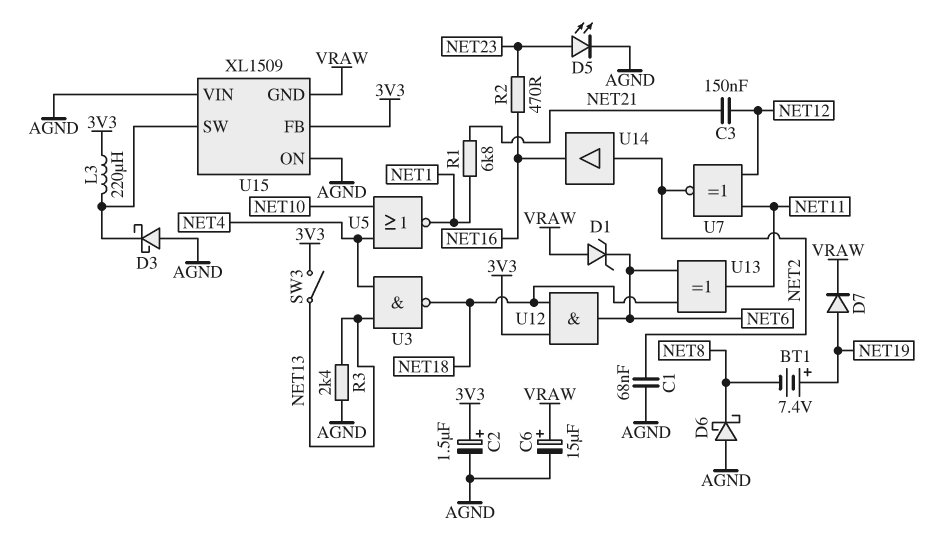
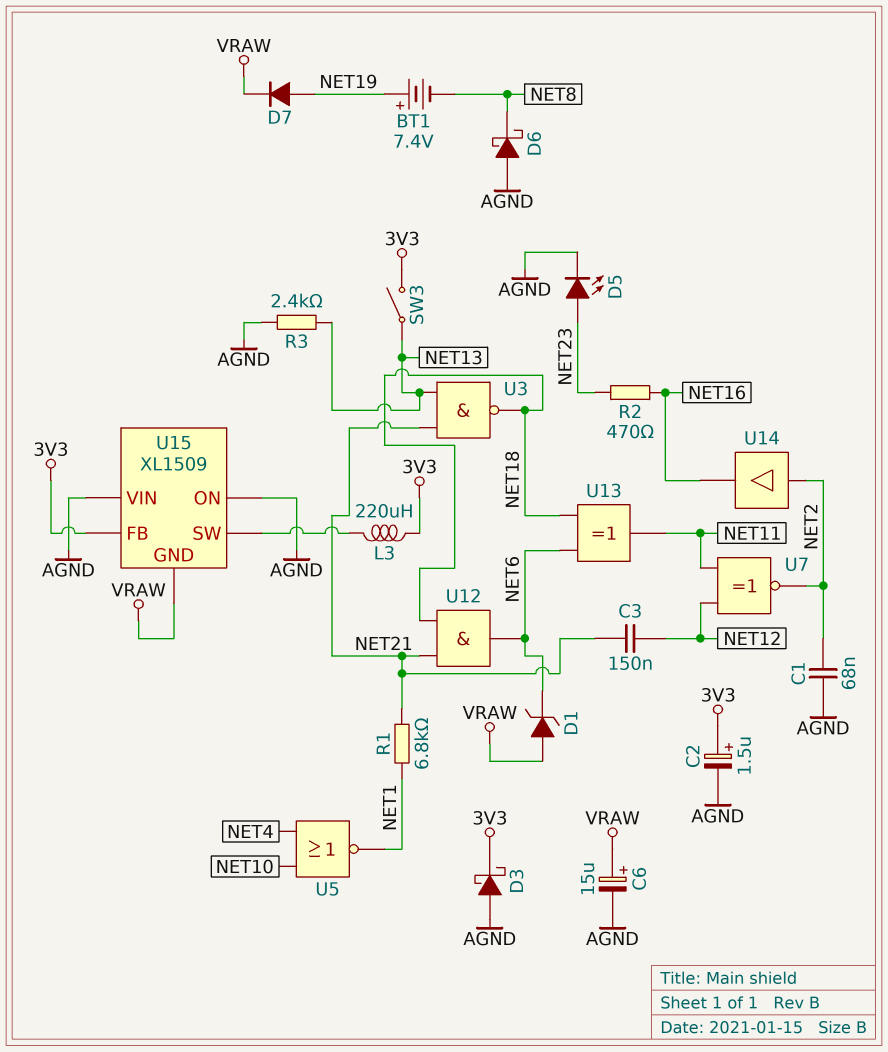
D3: schottky (A AGND, K U15/SW) -> schottky (A AGND, K 3V3)
U3: NAND (in NET4, in NET13, out NET18) -> NAND (in NET13, in NET21, out NET18)
U12: AND (in 3V3, in NET18, out NET6) -> AND (in NET18, in NET21, out NET6)

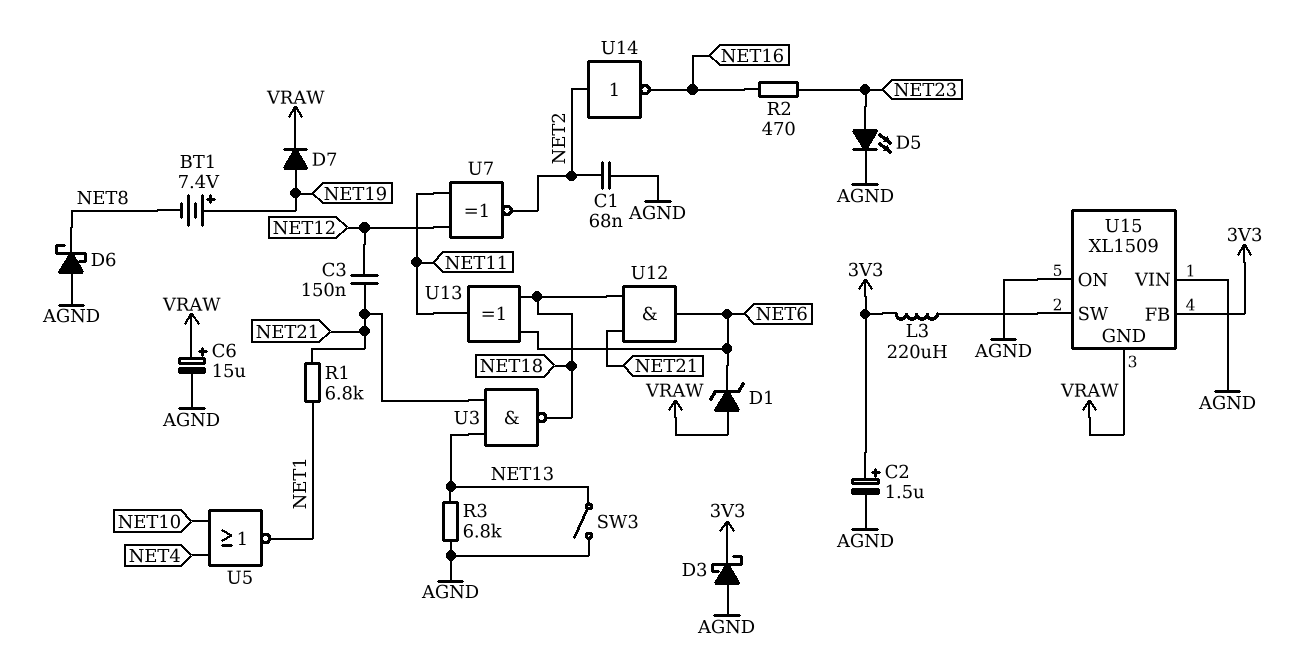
R3: 2.4k (AGND, NET13) -> 6.8k (AGND, NET13)
SW3: switch (3V3, NET13) -> switch (AGND, NET13)
U14: buffer (in NET2, out NET16) -> NOT (in NET2, out NET16)

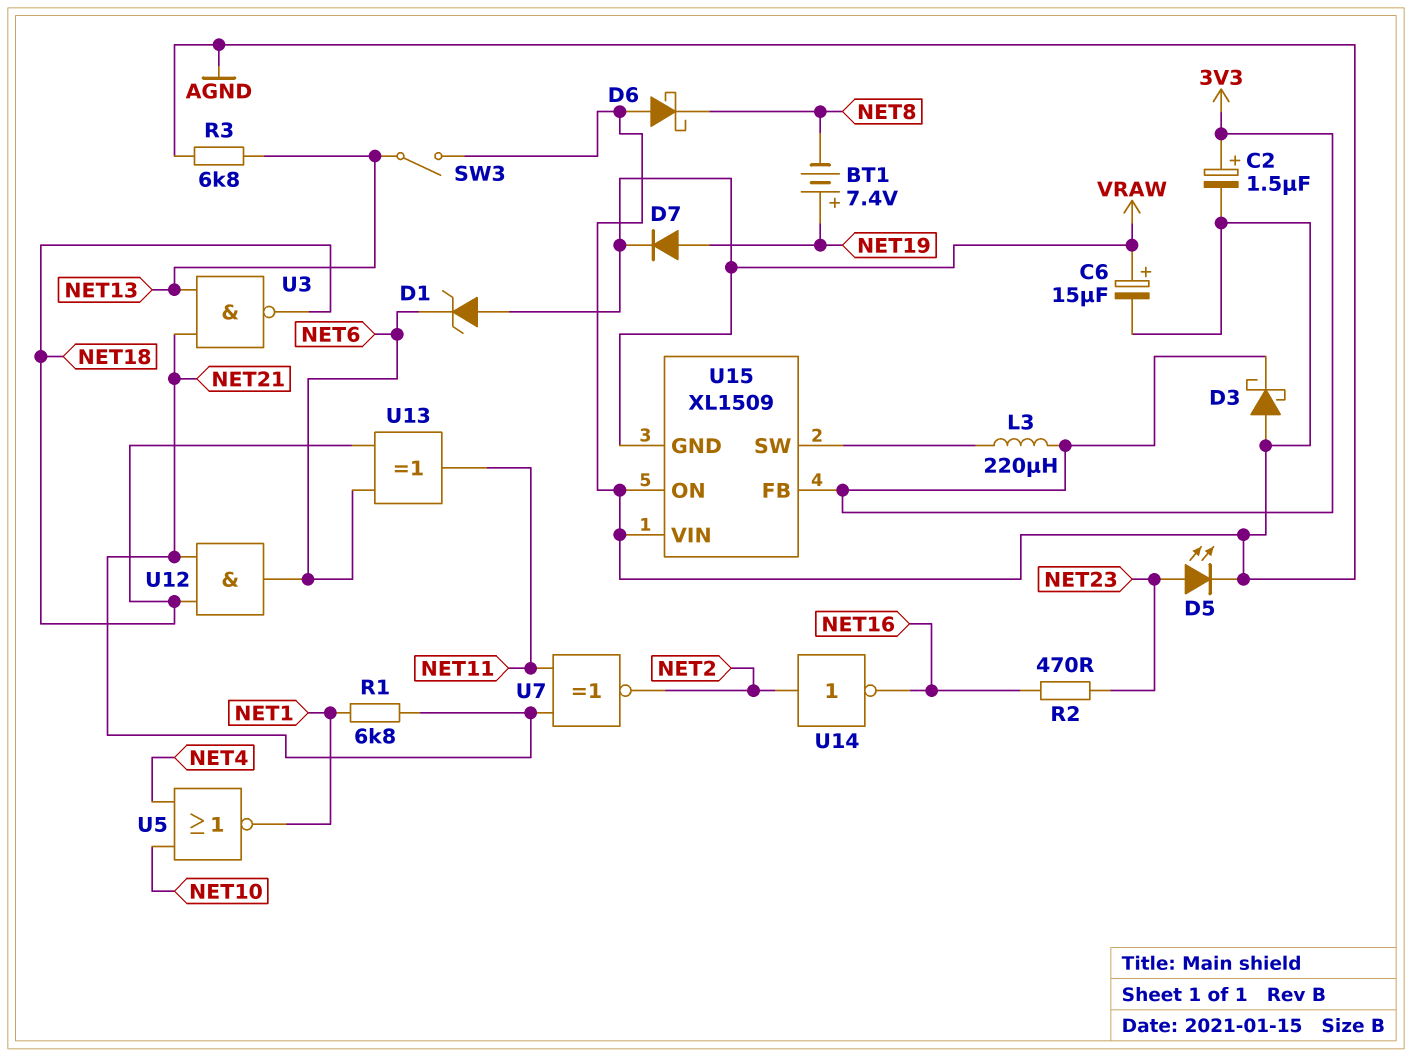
C1: 68nF (AGND, NET2) -> none
C3: 150nF (NET12, NET21) -> none
U7: XNOR (in NET11, in NET12, out NET2) -> XNOR (in NET11, in NET21, out NET2)

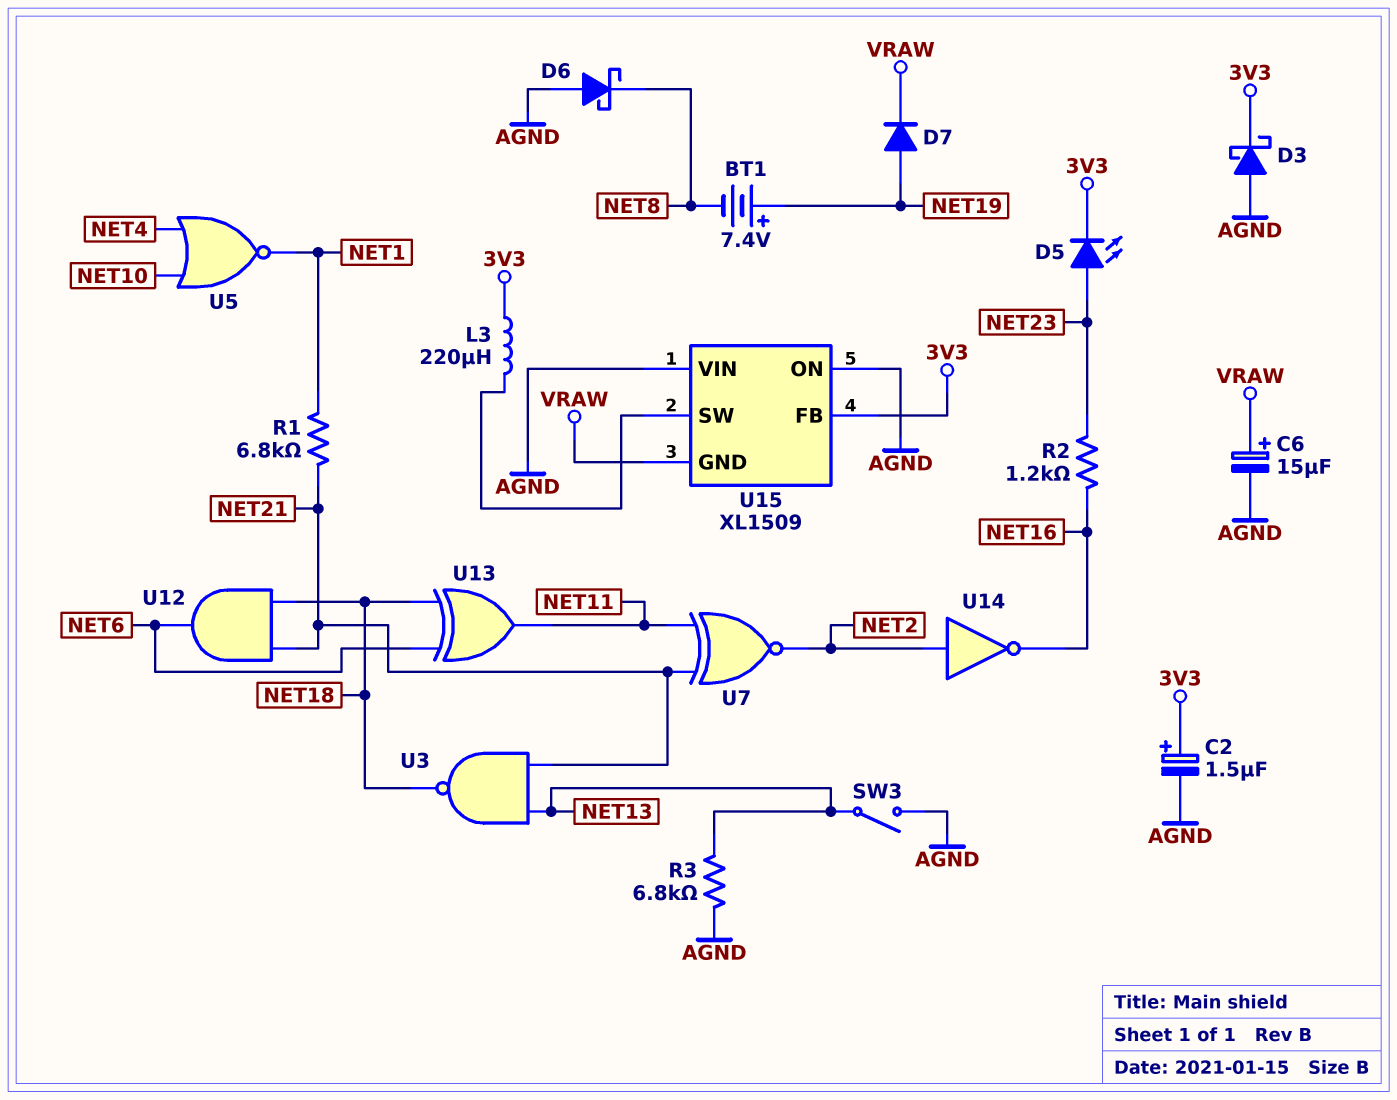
D1: zener (A VRAW, K NET6) -> none
D5: LED (A NET23, K AGND) -> LED (A NET23, K 3V3)
R2: 470 (NET16, NET23) -> 1.2k (NET16, NET23)

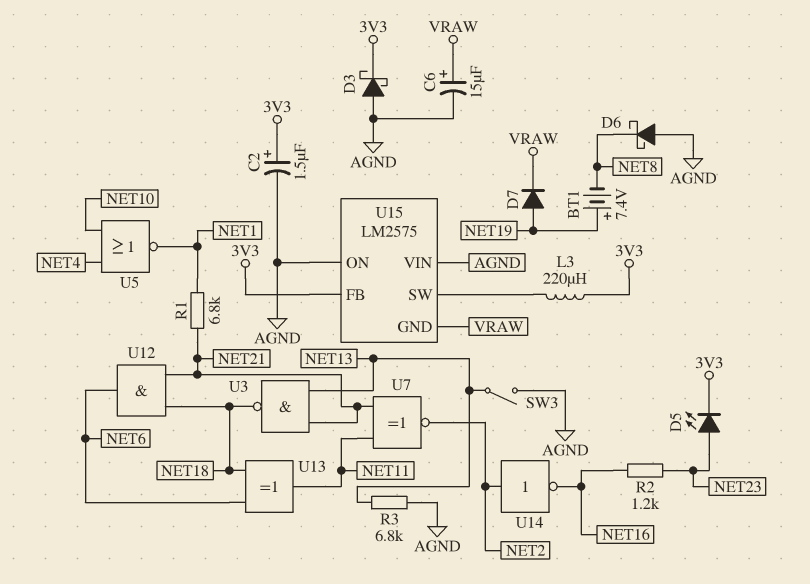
U15: XL1509 -> LM2575

